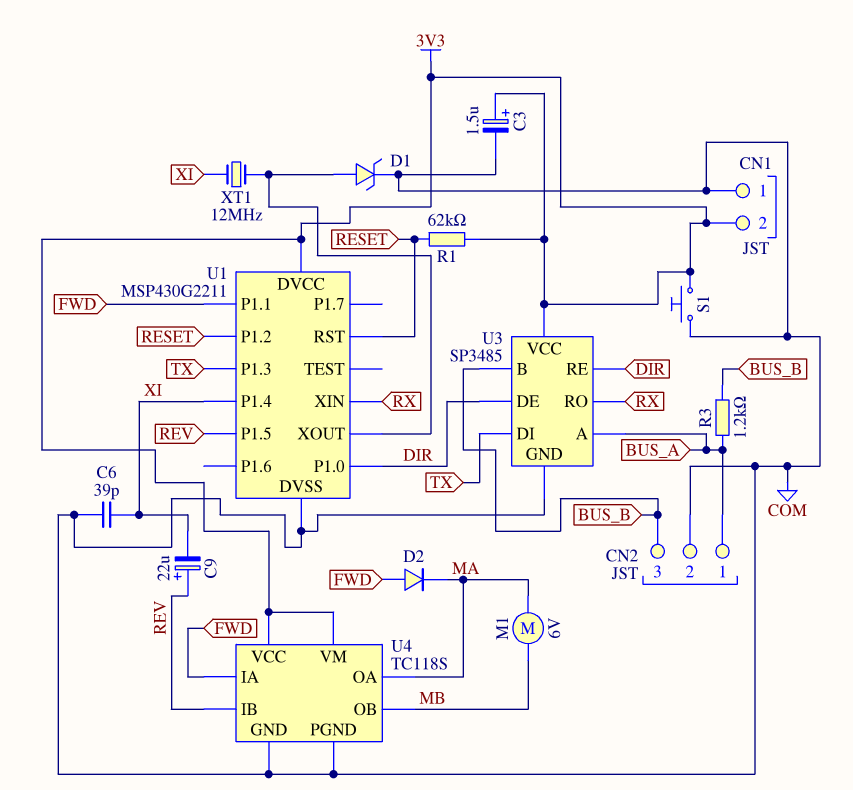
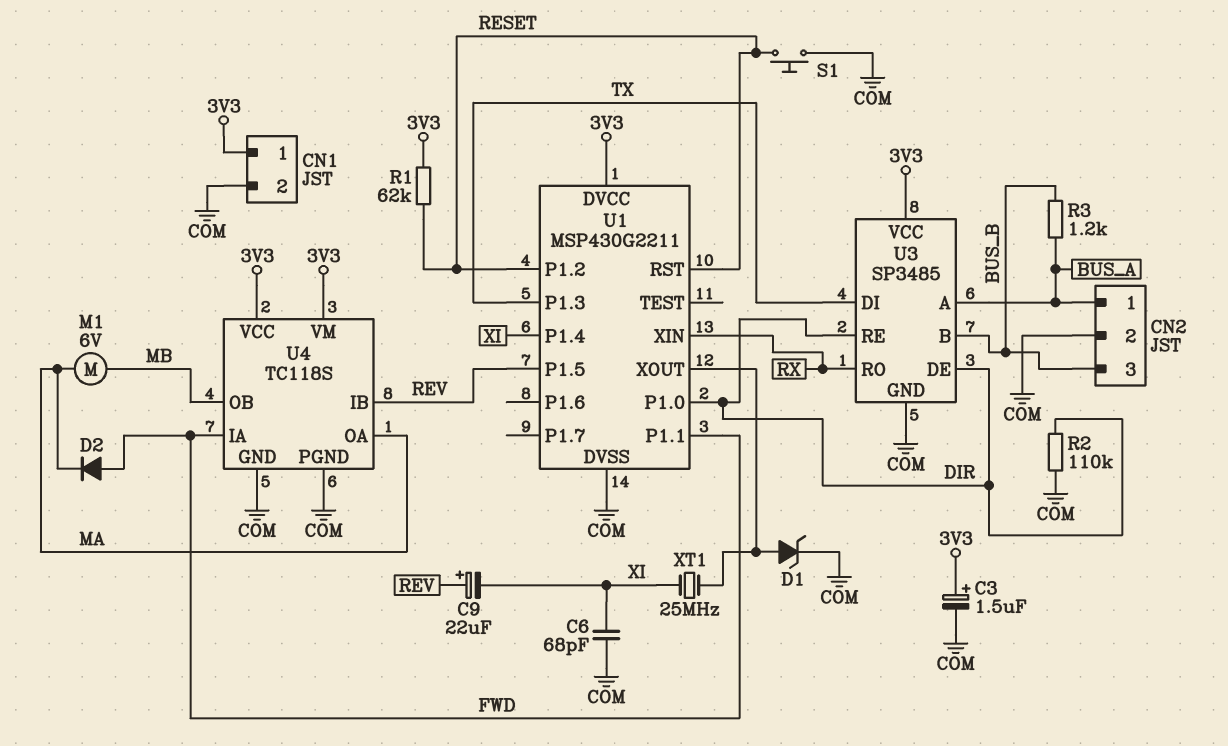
C6: 39pF (COM, XI) -> 68pF (COM, XI)
CN1 pin 1: COM -> 3V3
CN1 pin 2: 3V3 -> COM
R2: none -> 110k (COM, DIR)
S1: button (3V3, COM) -> button (COM, RESET)
XT1: 12MHz (U1/XOUT, XI) -> 25MHz (U1/XOUT, XI)

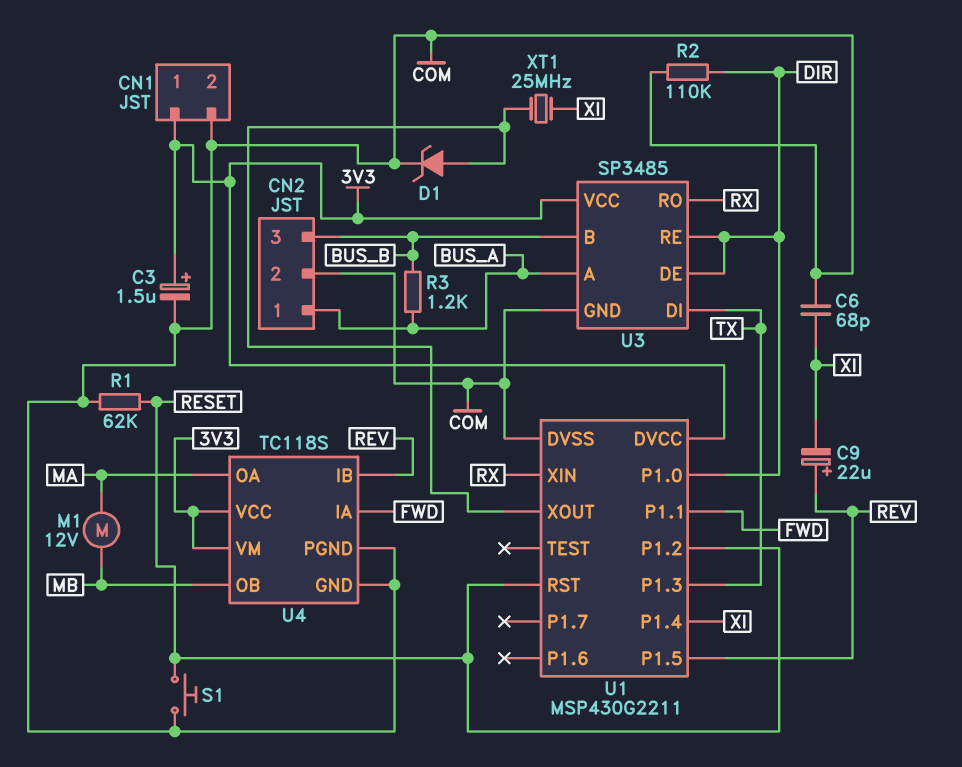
D2: diode (A FWD, K MA) -> none
M1: motor 6V (MA, MB) -> motor 12V (MA, MB)
R1: 62k (3V3, RESET) -> 62k (COM, RESET)

